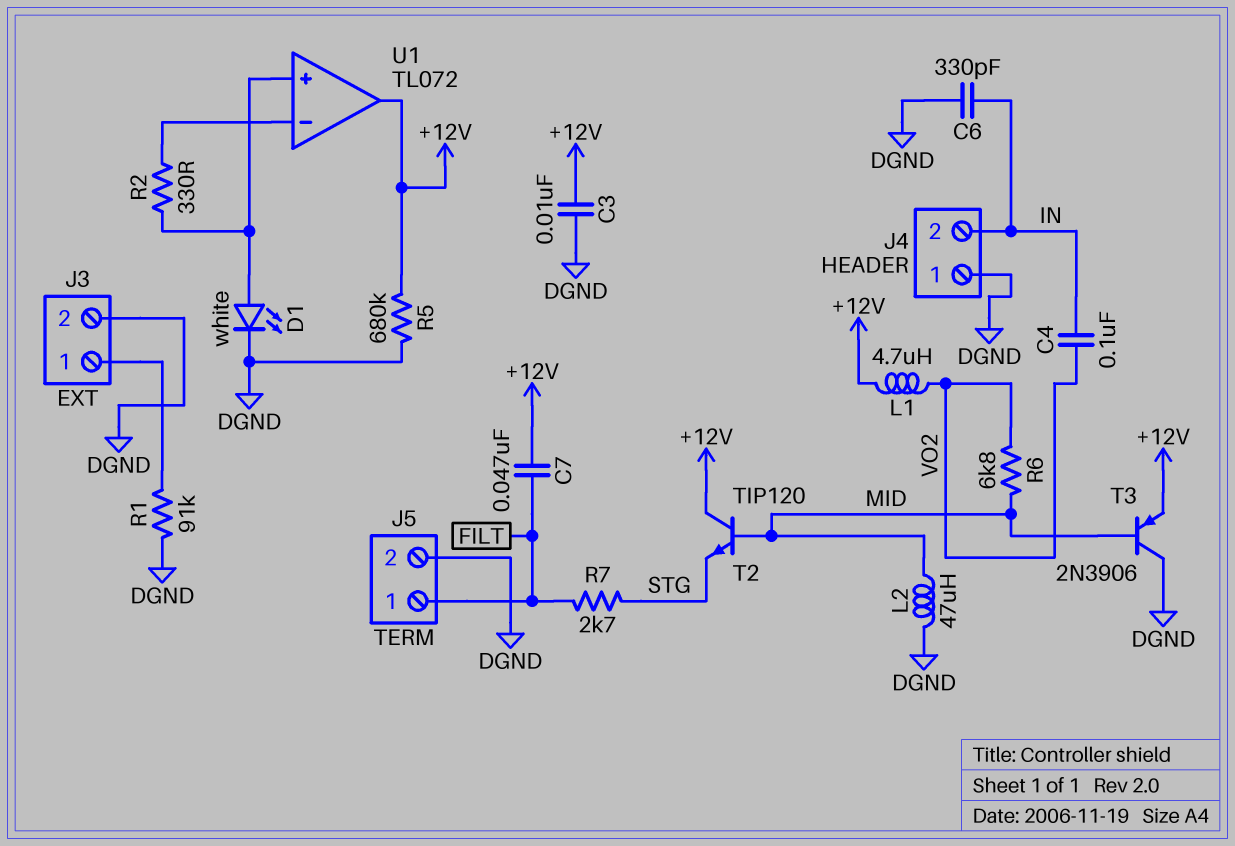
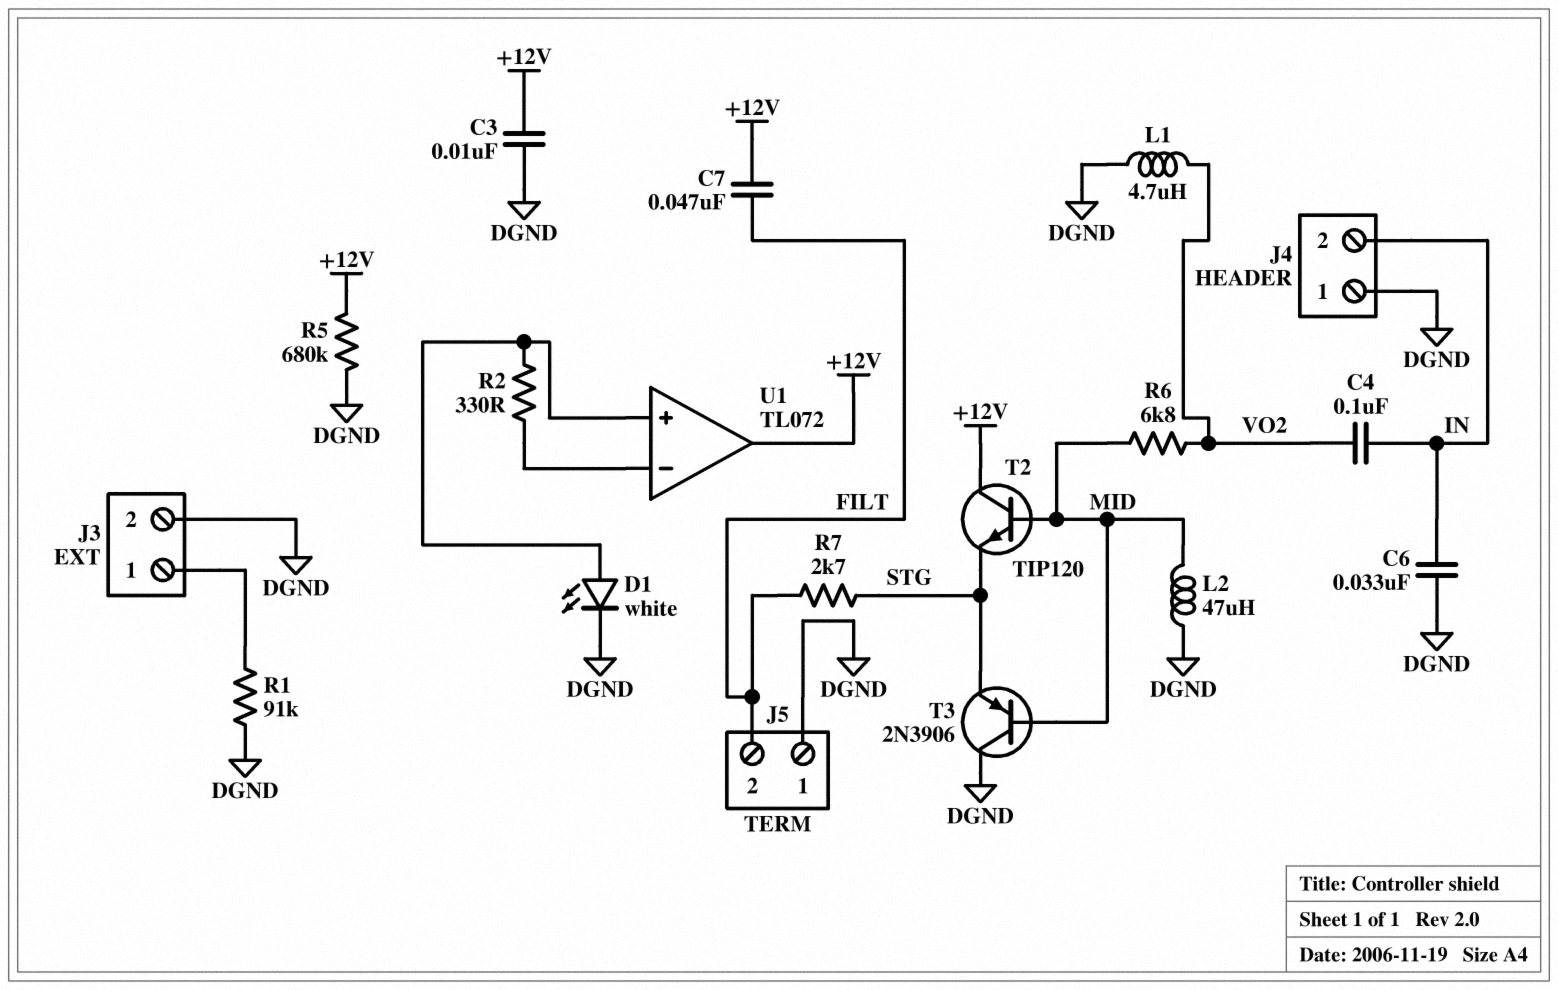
C6: 330pF (DGND, IN) -> 33nF (DGND, IN)
J5 pin 1: FILT -> DGND
J5 pin 2: DGND -> FILT
L1: 4.7uH (+12V, VO2) -> 4.7uH (DGND, VO2)
T3: PNP 2N3906 (B MID, C DGND, E +12V) -> PNP 2N3906 (B MID, C DGND, E STG)

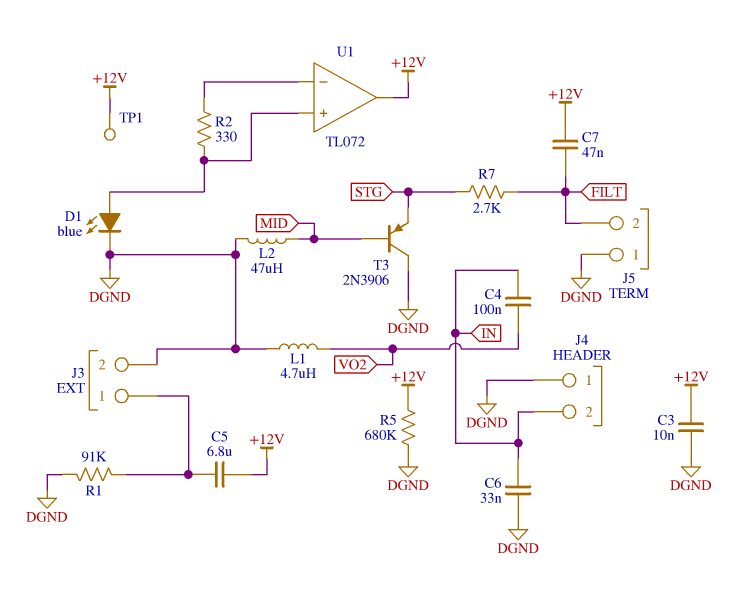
C5: none -> 6.8uF (+12V, J3/1)
D1: LED white (A U1/in+, K DGND) -> LED blue (A U1/in+, K DGND)
R6: 6.8k (MID, VO2) -> none
T2: NPN TIP120 (B MID, C +12V, E STG) -> none
TP1: none -> test point (+12V)

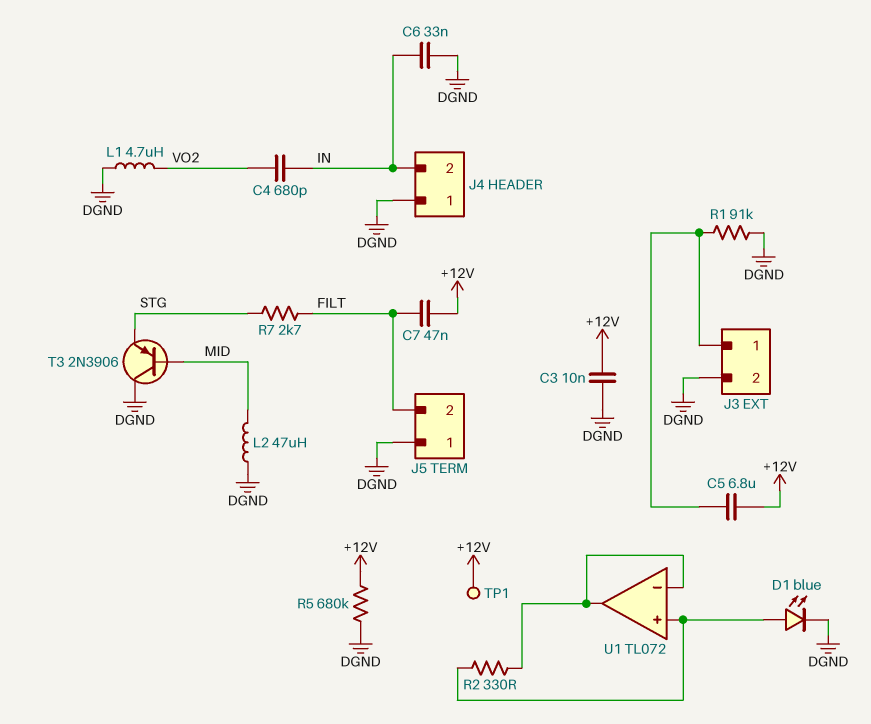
C4: 100nF (IN, VO2) -> 680pF (IN, VO2)
U1 pin out: +12V -> U1/in-

